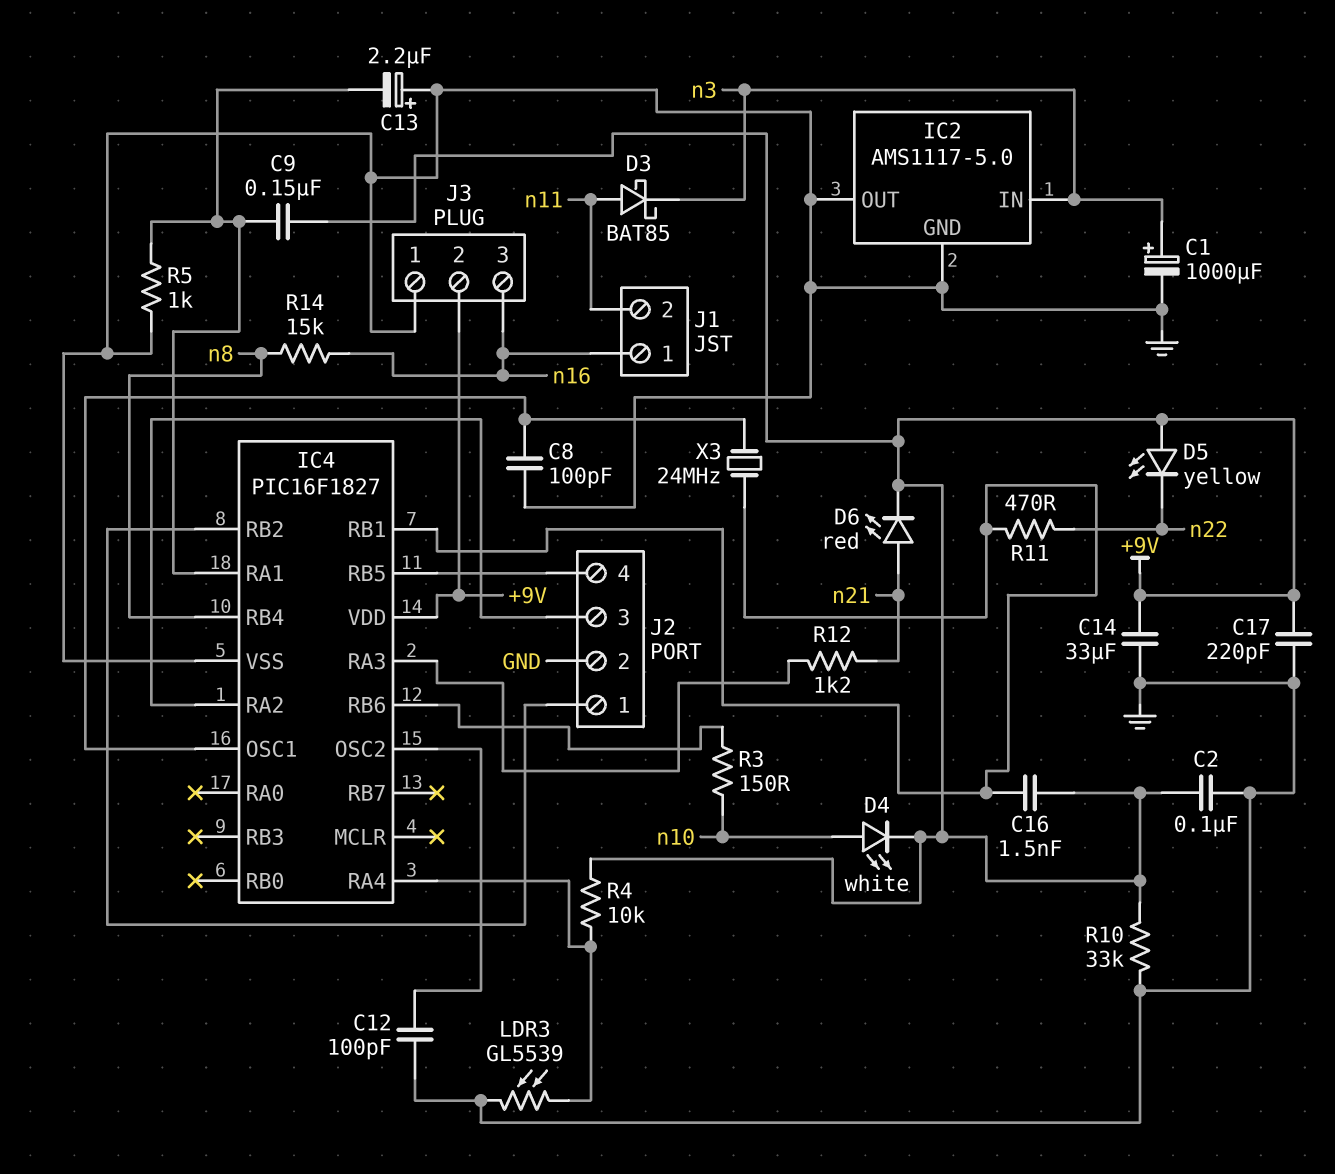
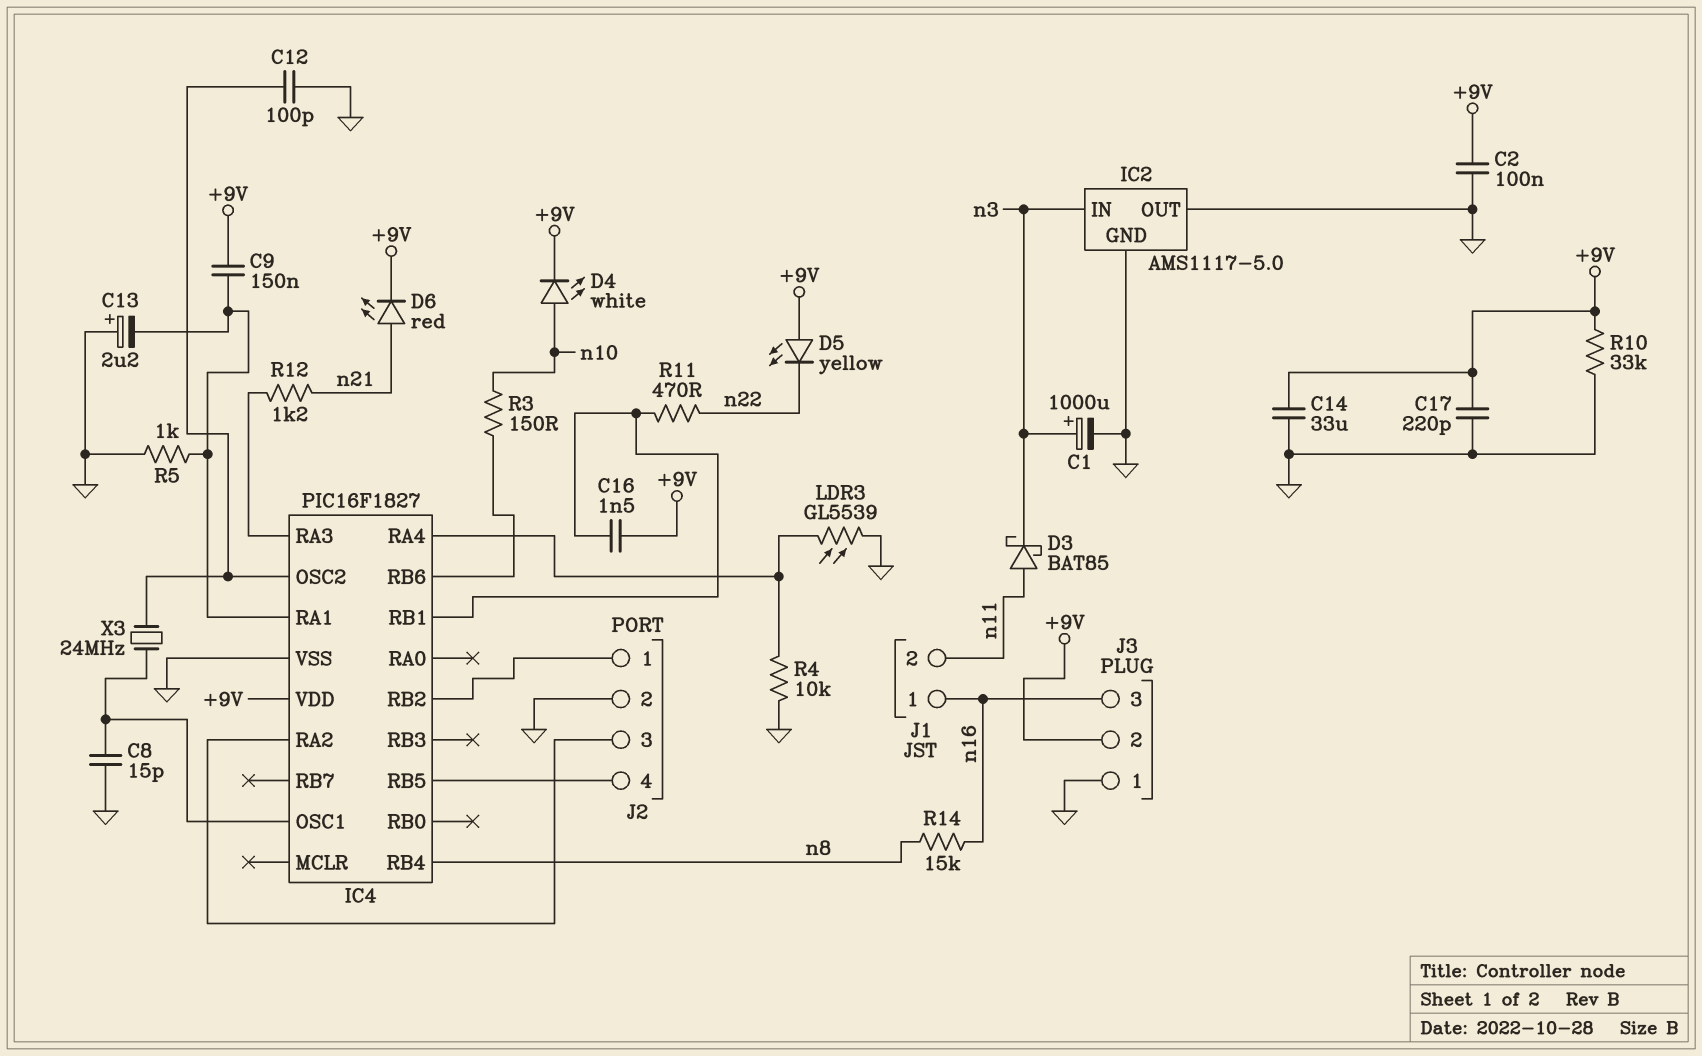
C8: 100pF (GND, IC4/OSC1) -> 15pF (GND, IC4/OSC1)
R4: 10k (+9V, IC4/RA4) -> 10k (GND, IC4/RA4)
X3: 24MHz (IC4/OSC1, IC4/RB1) -> 24MHz (IC4/OSC1, IC4/OSC2)

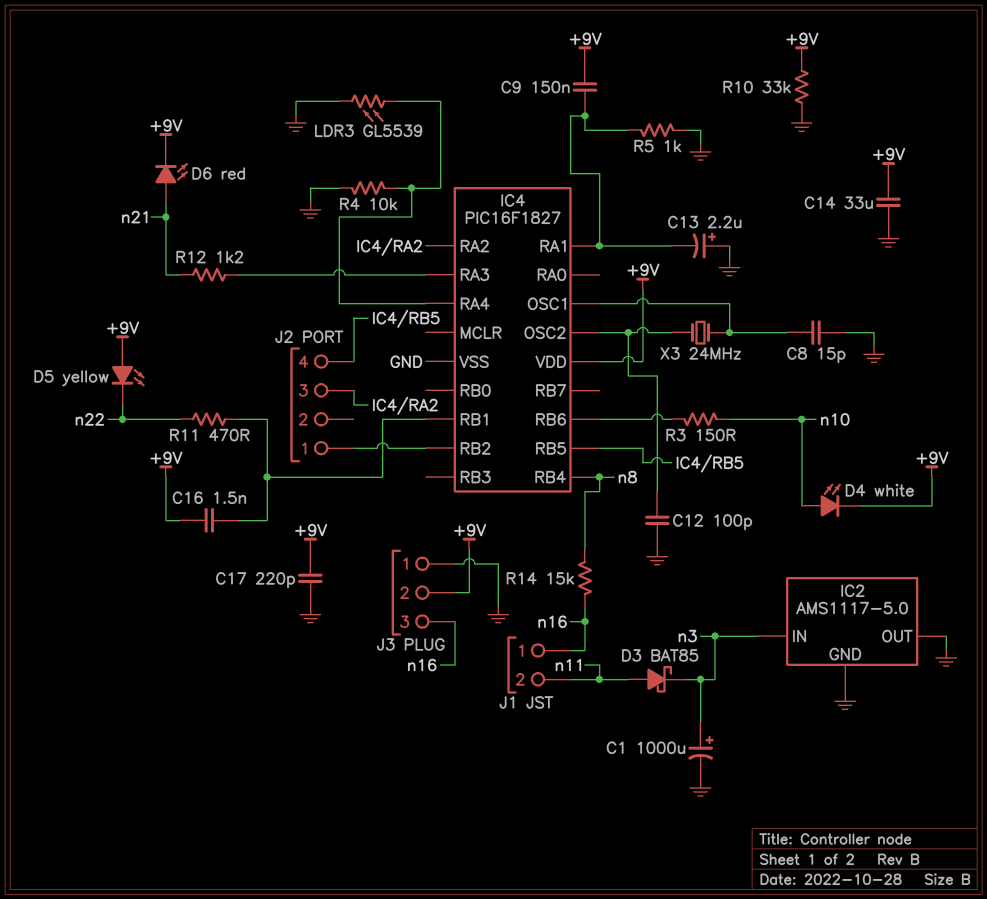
C2: 100nF (+9V, GND) -> none
J2 pin 2: GND -> none

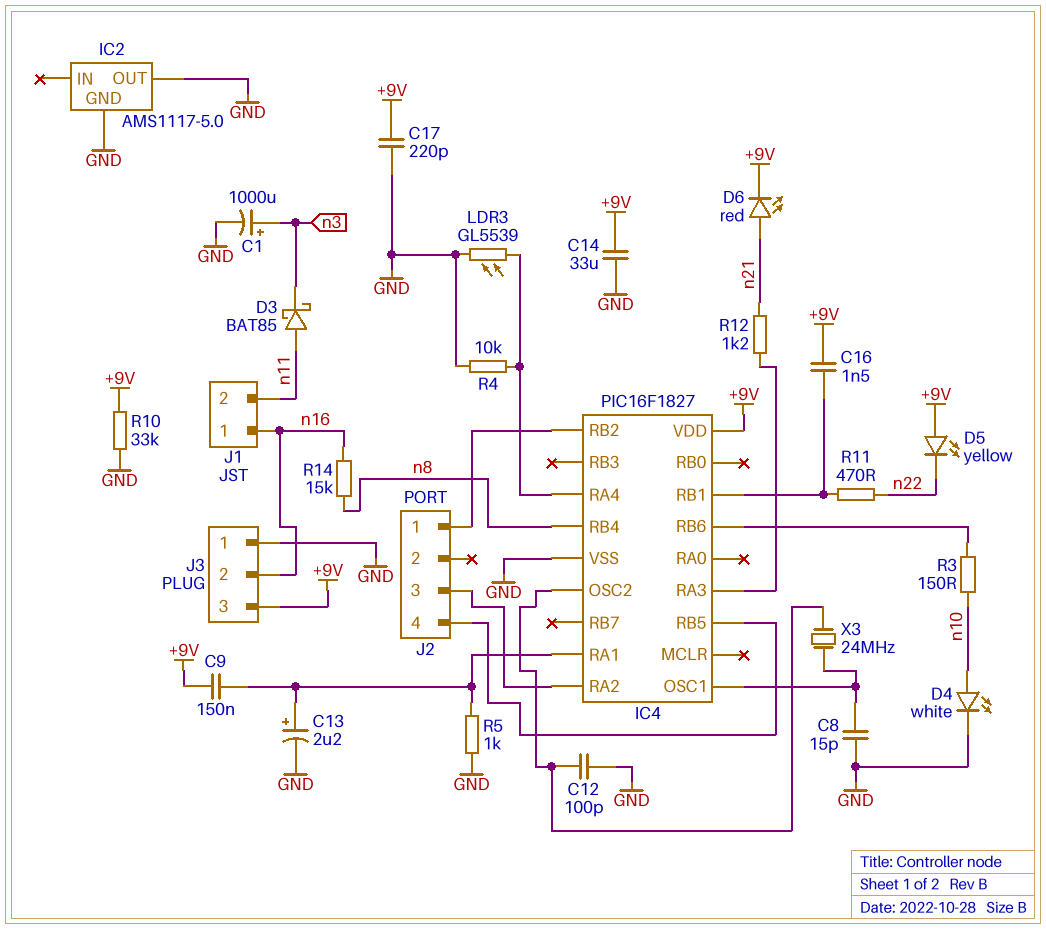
C13: 2.2uF (plus GND, minus IC4/RA1) -> 2.2uF (plus IC4/RA1, minus GND)
D4: LED white (A n10, K +9V) -> LED white (A n10, K GND)
IC2 pin IN: n3 -> none
J3 pin 2: +9V -> n16
J3 pin 3: n16 -> +9V

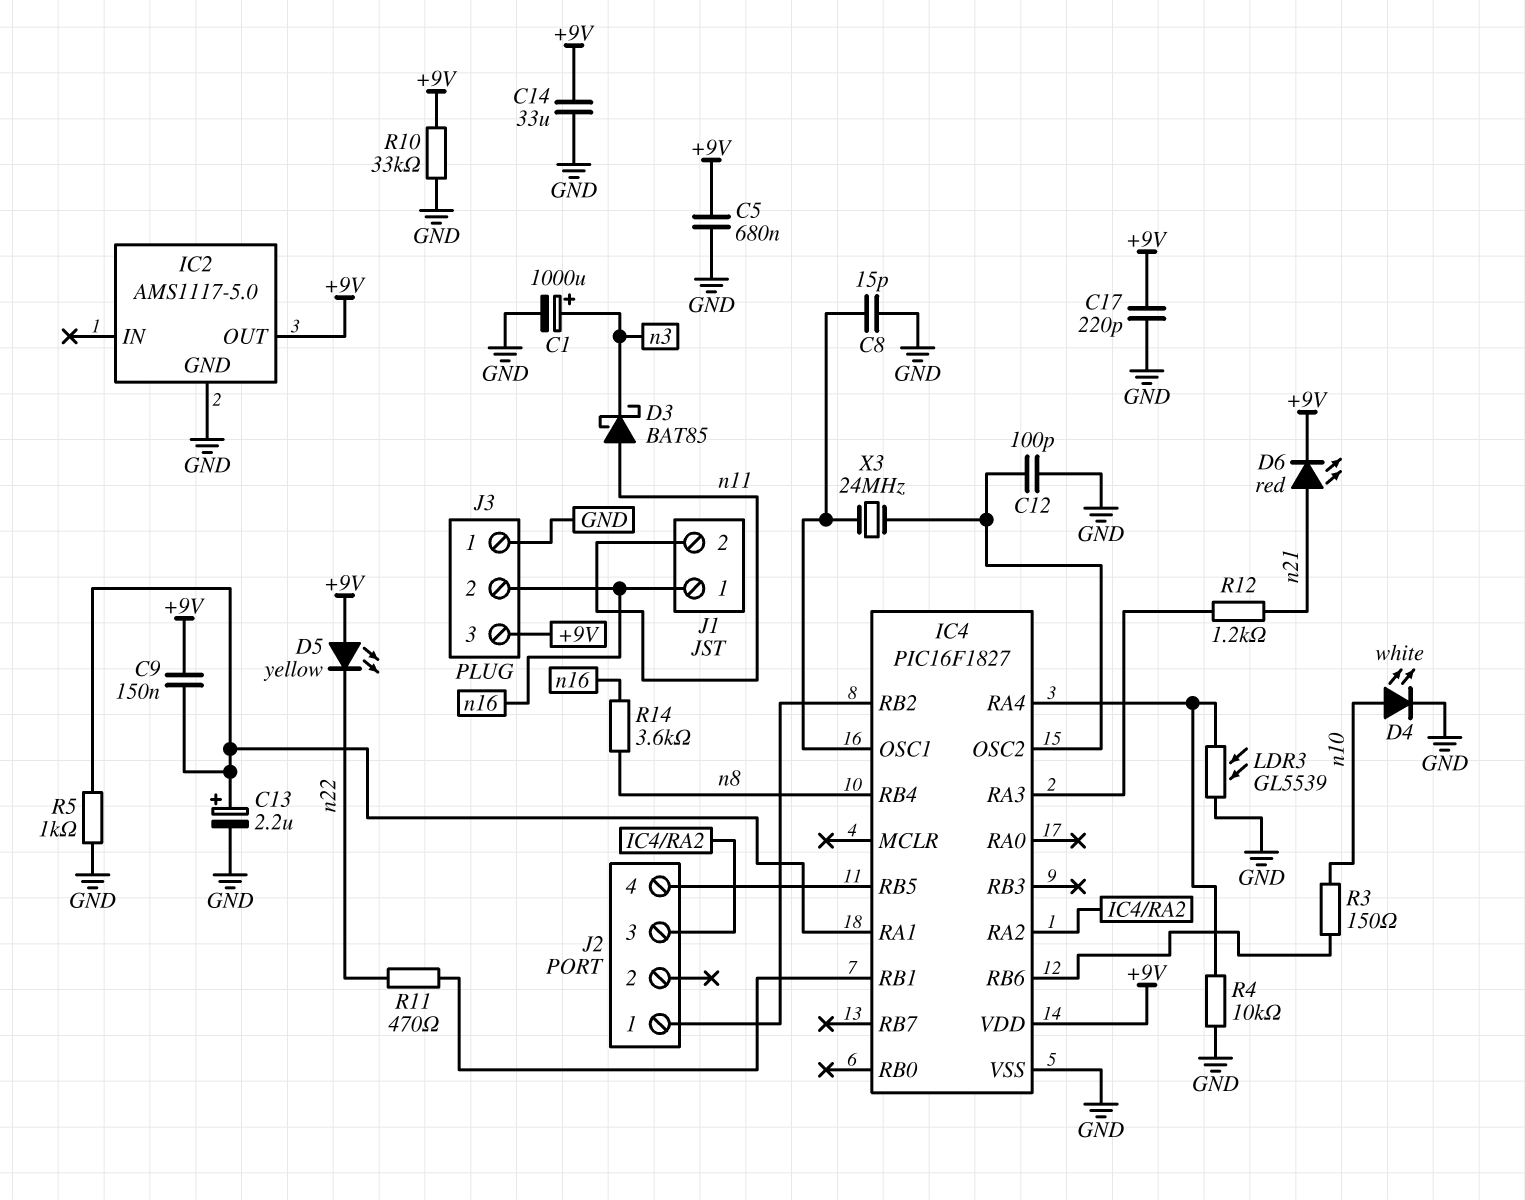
C5: none -> 680nF (+9V, GND)
C16: 1.5nF (+9V, IC4/RB1) -> none
IC2 pin OUT: GND -> +9V
R14: 15k (n8, n16) -> 3.6k (n8, n16)

